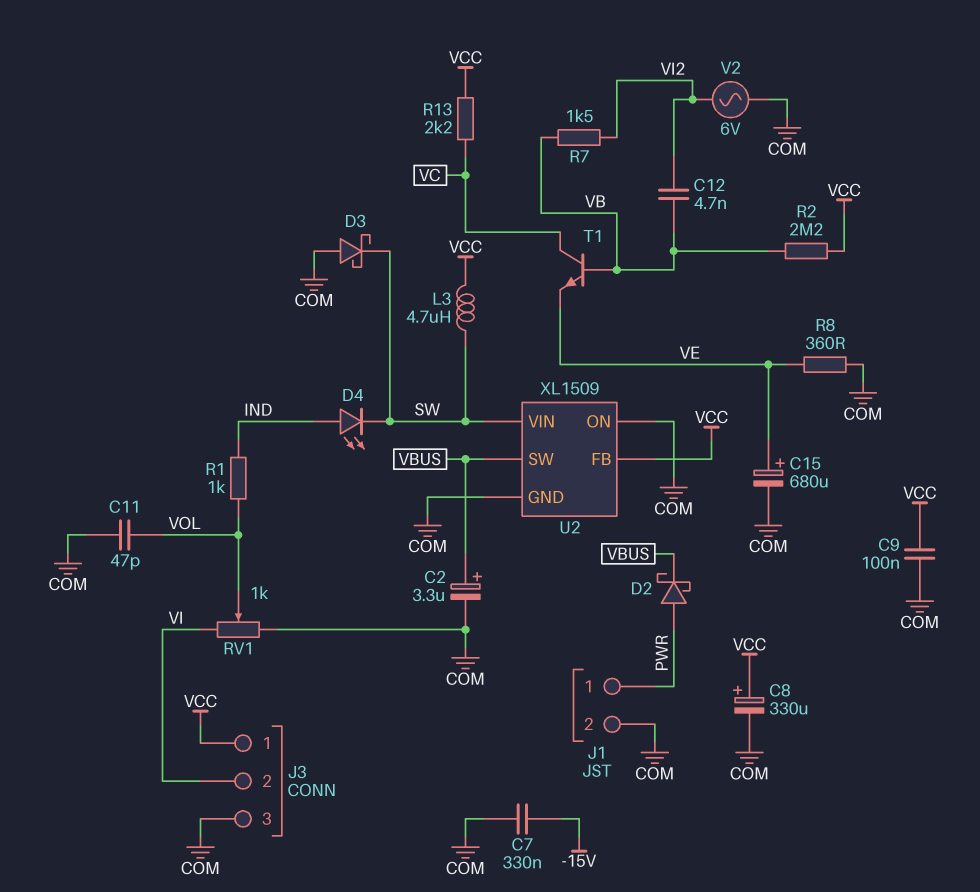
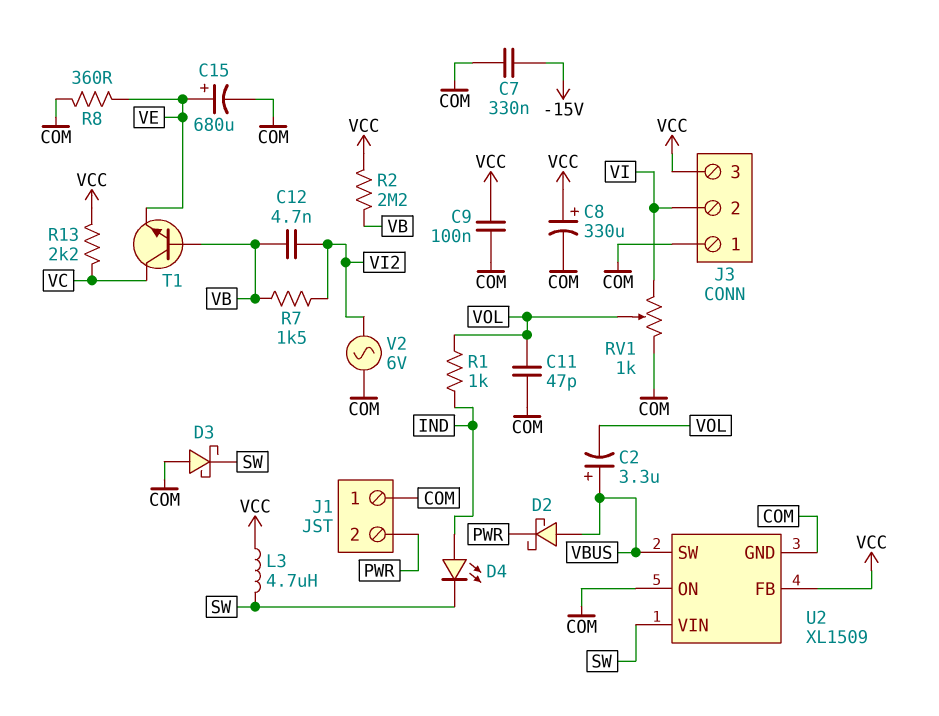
C2: 3.3uF (plus VBUS, minus COM) -> 3.3uF (plus VBUS, minus VOL)
D2: schottky (A PWR, K VBUS) -> schottky (A VBUS, K PWR)
J1 pin 1: PWR -> COM
J1 pin 2: COM -> PWR
J3 pin 1: VCC -> COM
J3 pin 3: COM -> VCC

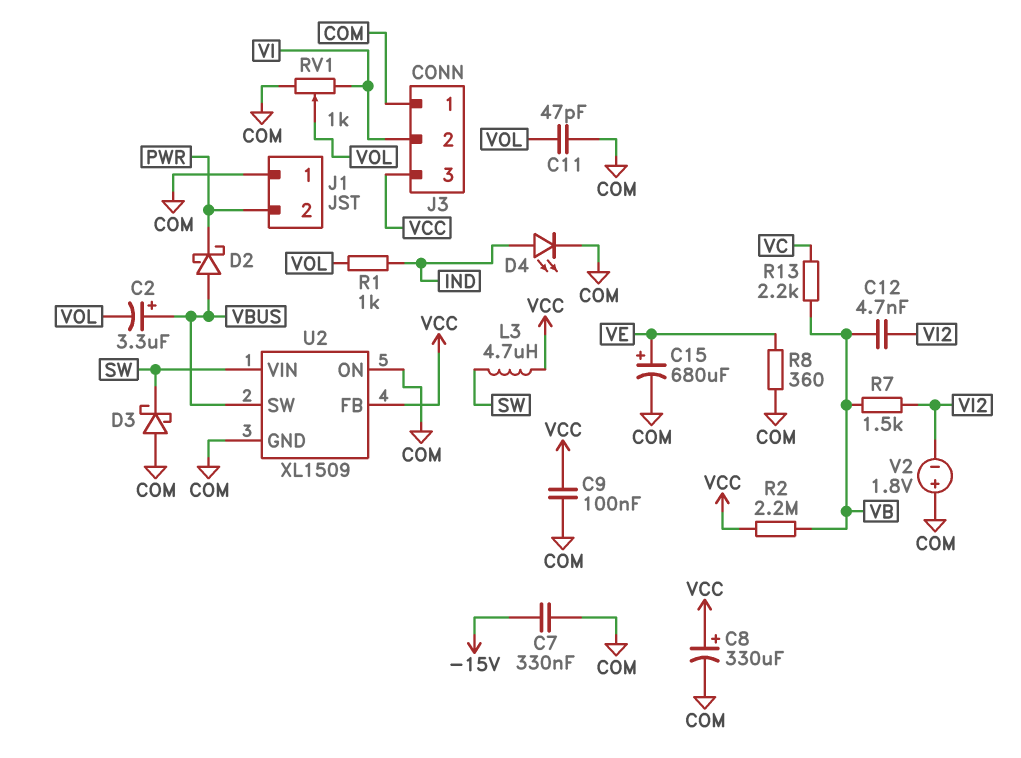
D4: LED (A IND, K SW) -> LED (A IND, K COM)
R13: 2.2k (VC, VCC) -> 2.2k (VB, VC)
T1: NPN (B VB, C VC, E VE) -> none
V2: AC 6V (COM, VI2) -> 1.8V (plus COM, minus VI2)

